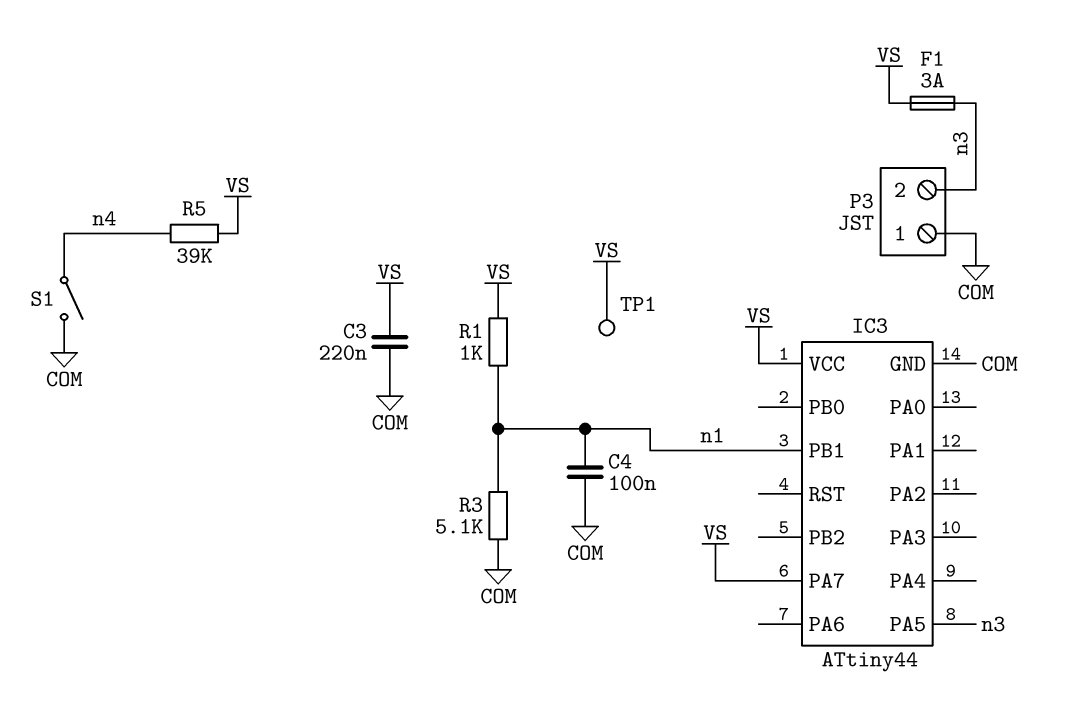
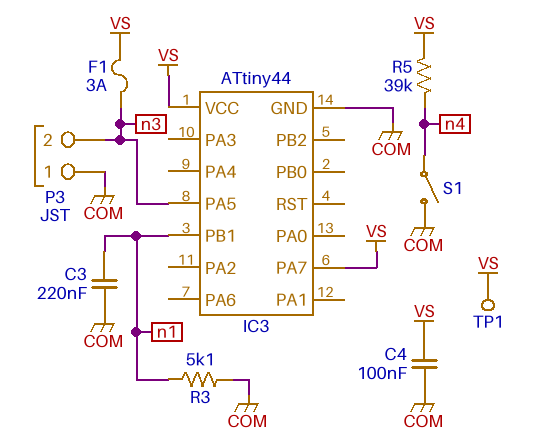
C3: 220nF (COM, VS) -> 220nF (COM, n1)
C4: 100nF (COM, n1) -> 100nF (COM, VS)
R1: 1k (VS, n1) -> none

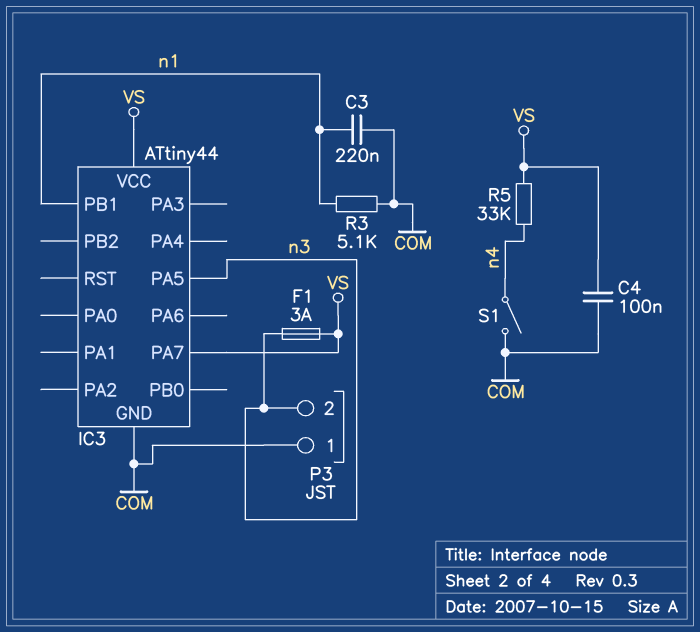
R5: 39k (VS, n4) -> 33k (VS, n4)
TP1: test point (VS) -> none

